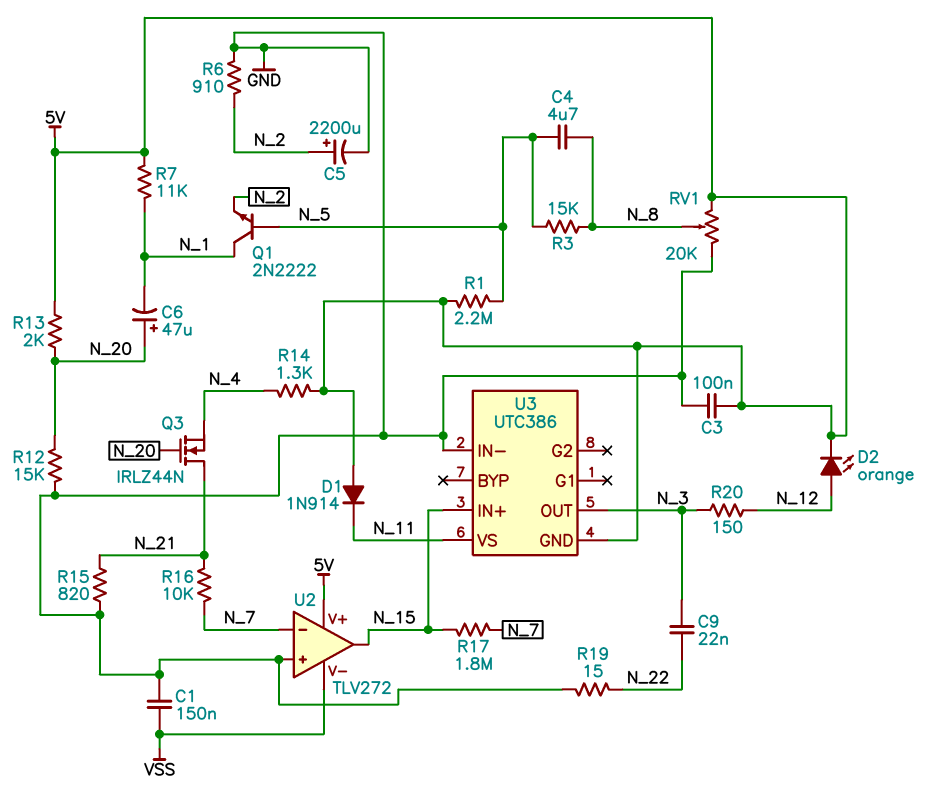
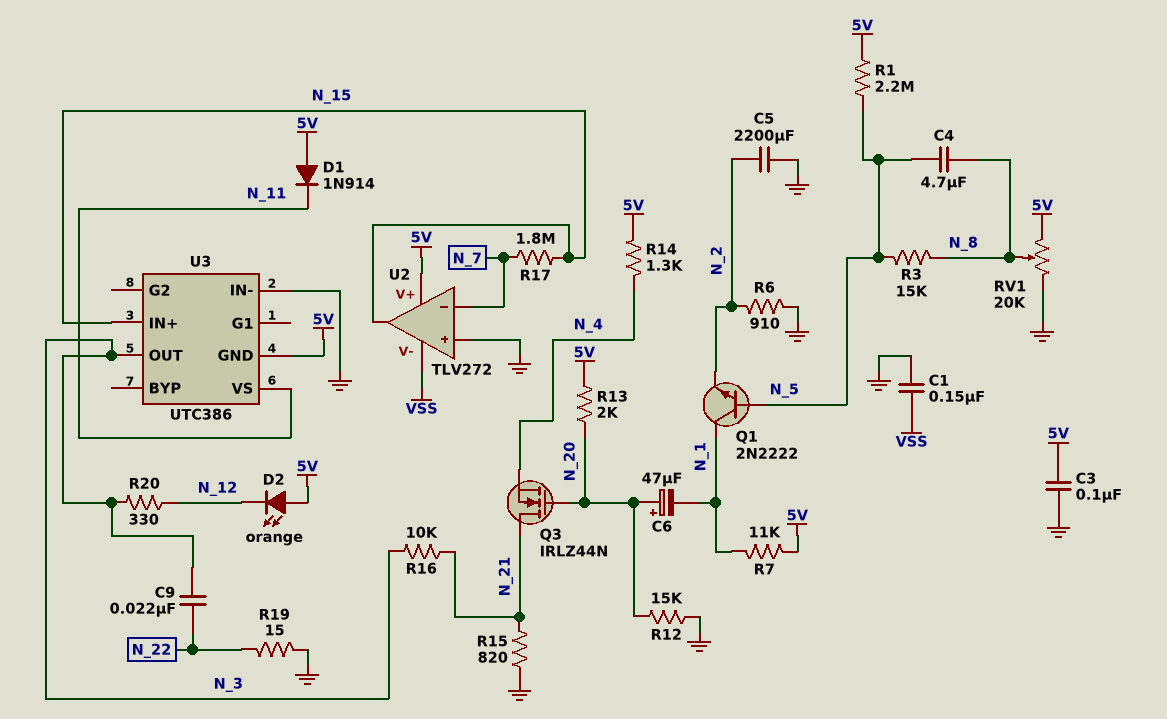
C5: 2200uF (plus N_2, minus GND) -> 2200uF (GND, N_2)
D2: LED orange (A N_12, K 5V) -> LED orange (A 5V, K N_12)
R16: 10k (N_7, N_21) -> 10k (N_3, N_21)
R20: 150 (N_3, N_12) -> 330 (N_3, N_12)

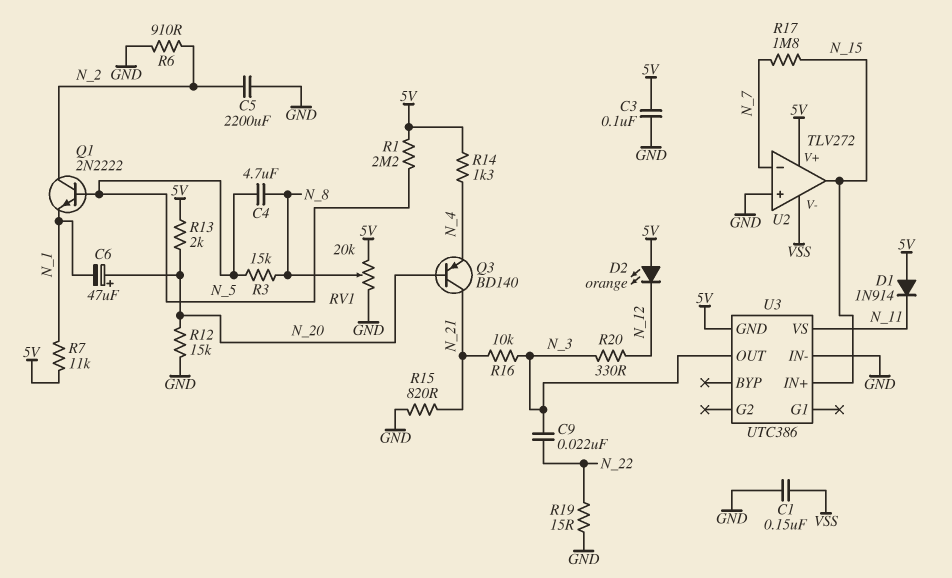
Q1: NPN 2N2222 (B N_5, C N_1, E N_2) -> NPN 2N2222 (B N_5, C N_2, E N_1)
Q3: NMOS IRLZ44N (G N_20, D N_21, S N_4) -> PNP BD140 (B N_20, C N_21, E N_4)

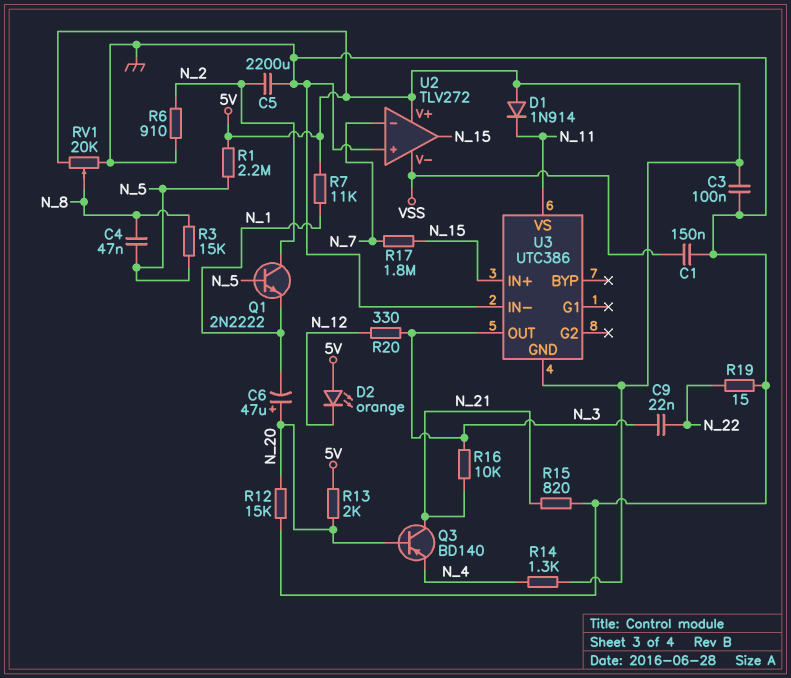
C4: 4.7uF (N_5, N_8) -> 47nF (N_5, N_8)

